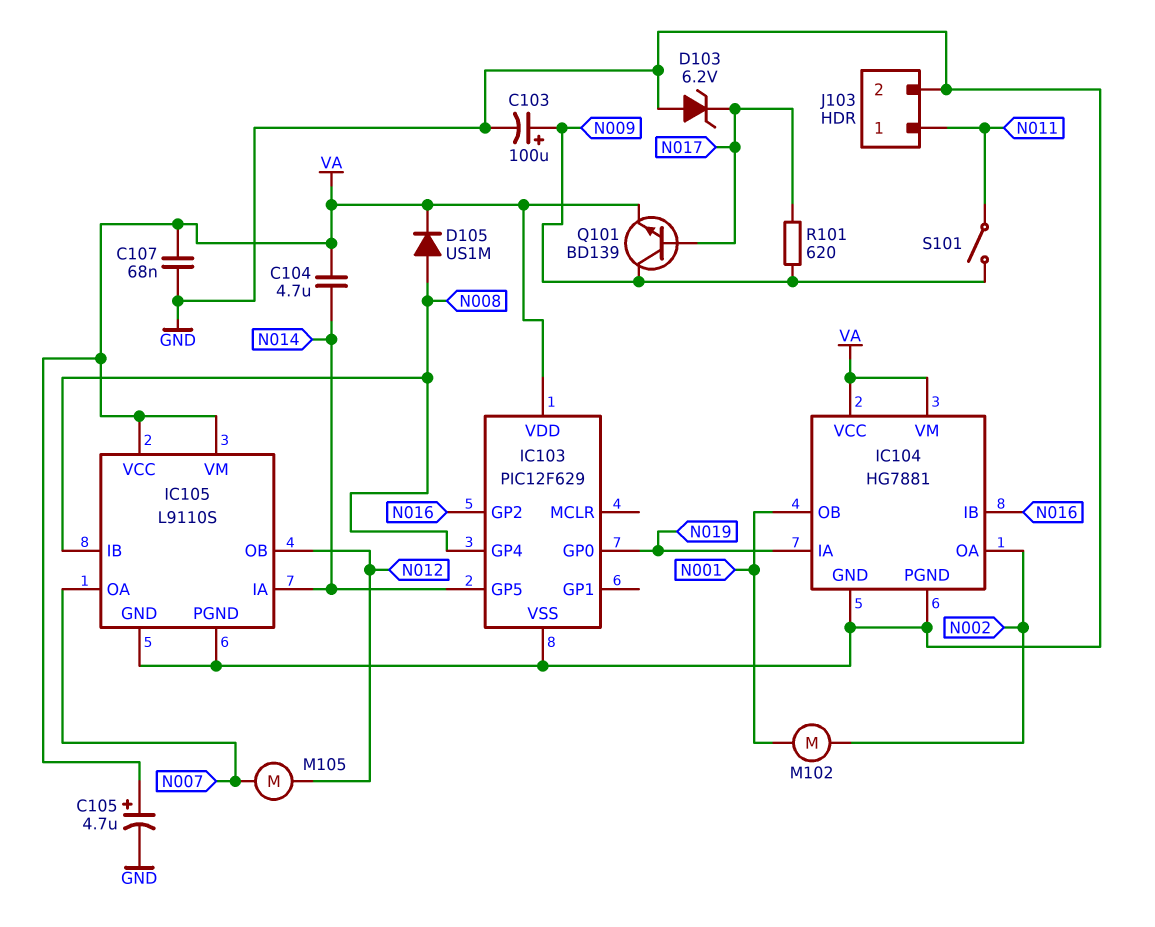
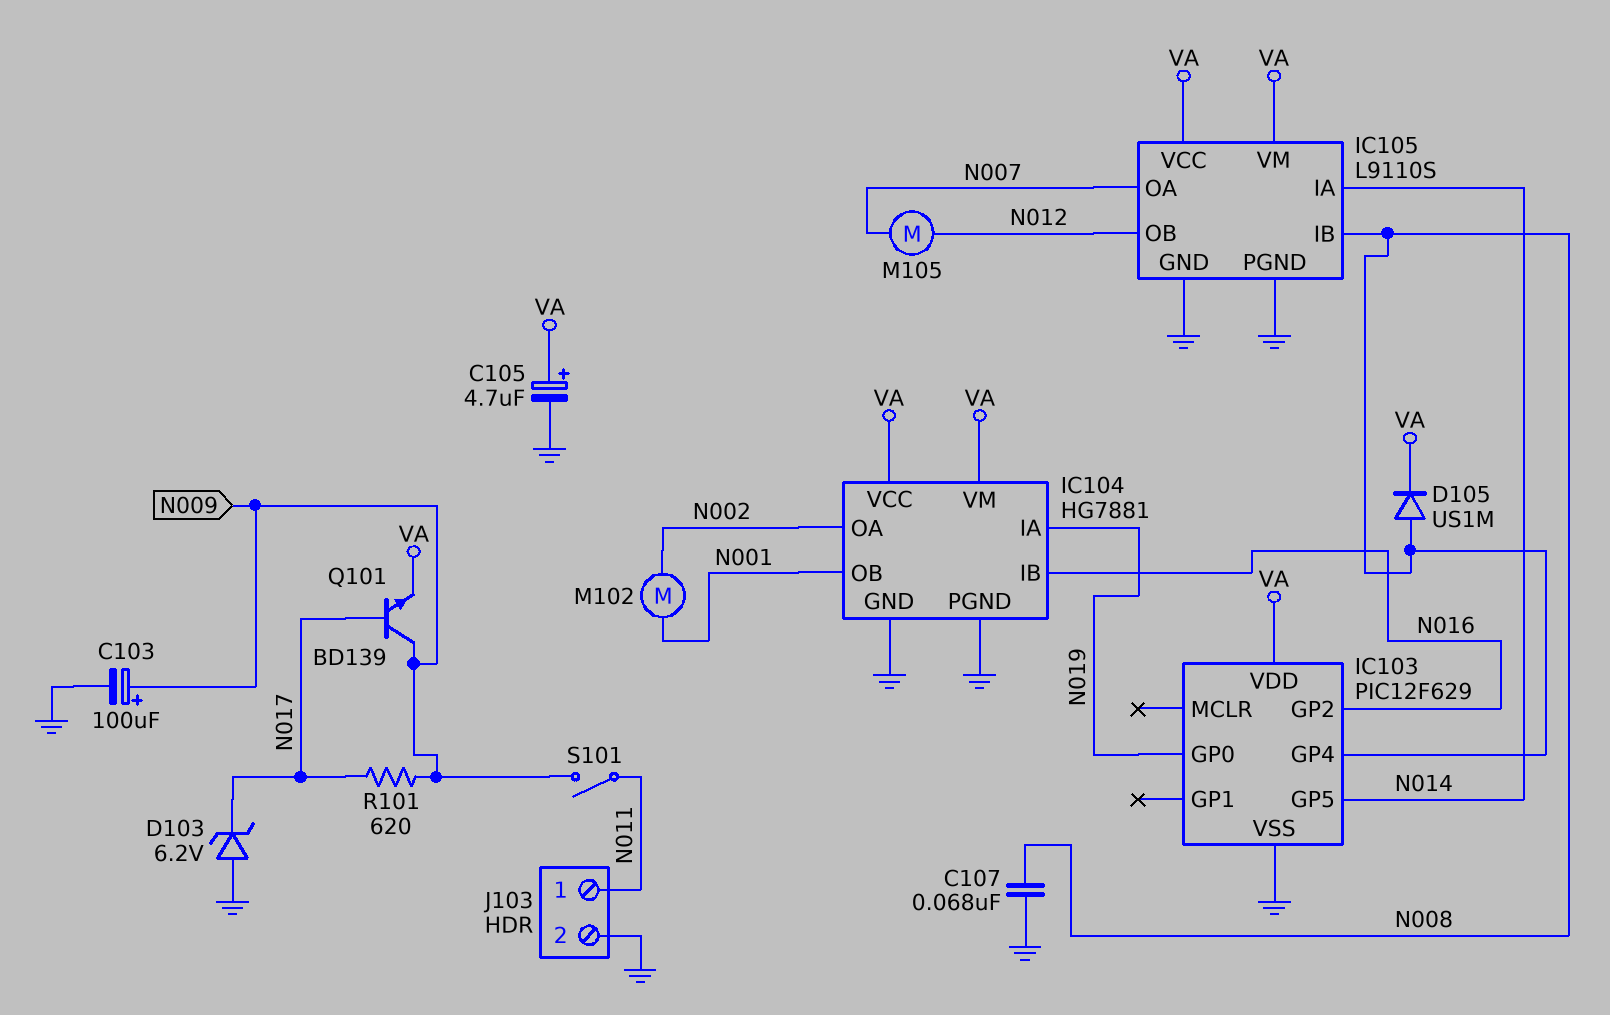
C104: 4.7uF (N014, VA) -> none
C107: 68nF (GND, VA) -> 68nF (GND, N008)

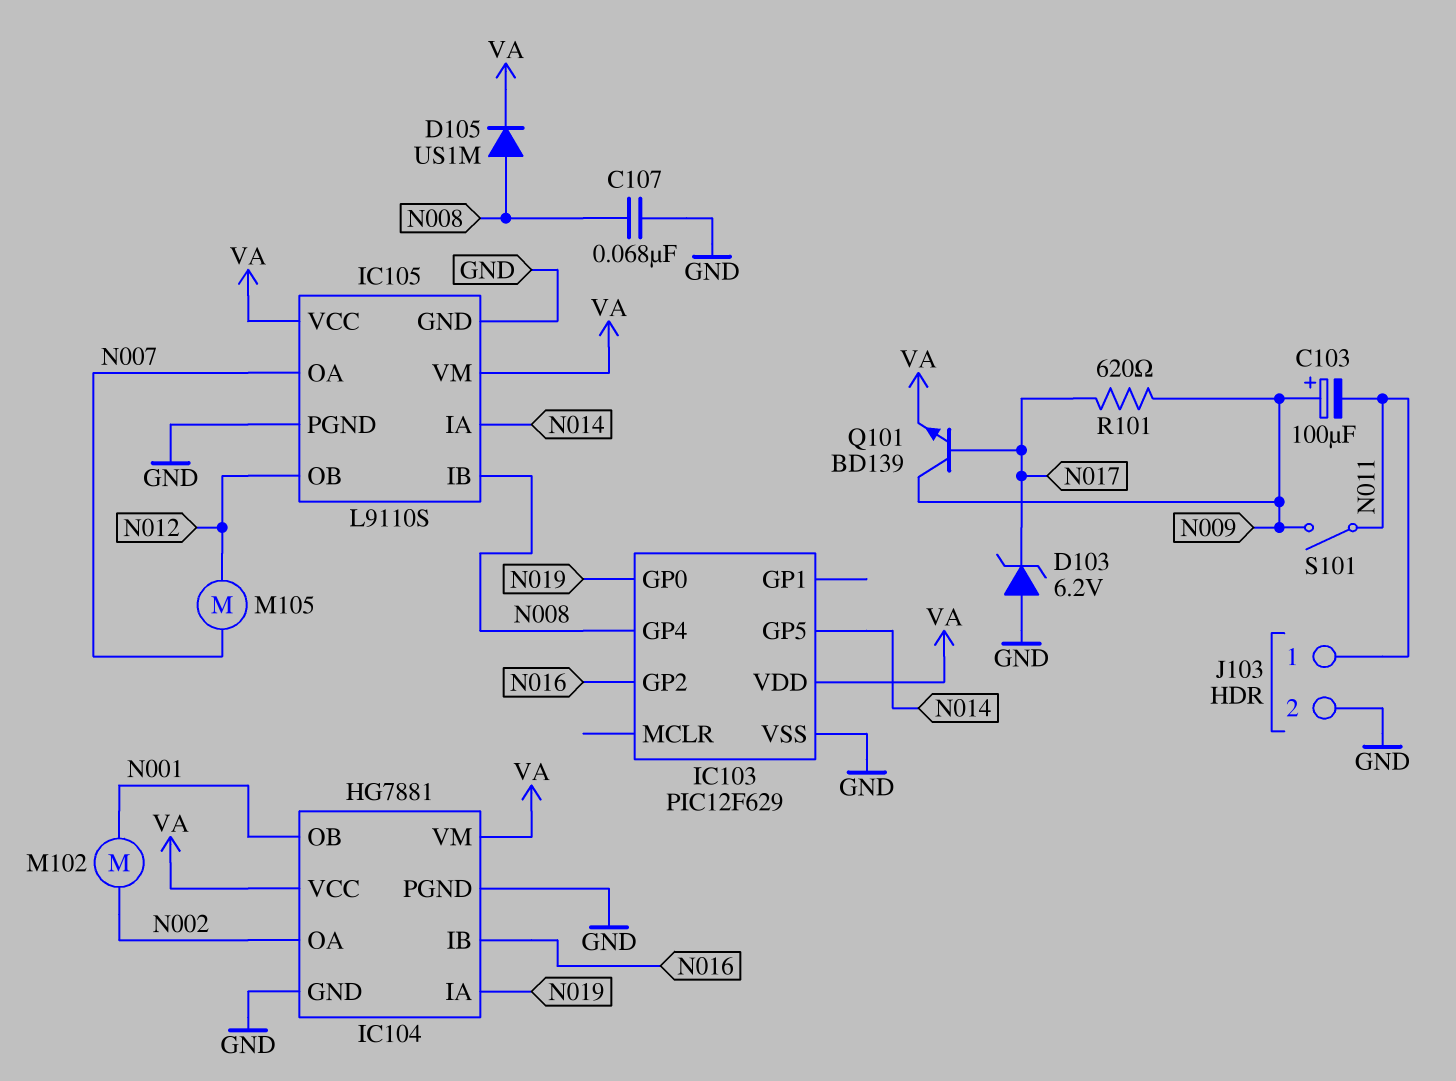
C103: 100uF (plus N009, minus GND) -> 100uF (plus N009, minus N011)
C105: 4.7uF (plus VA, minus GND) -> none

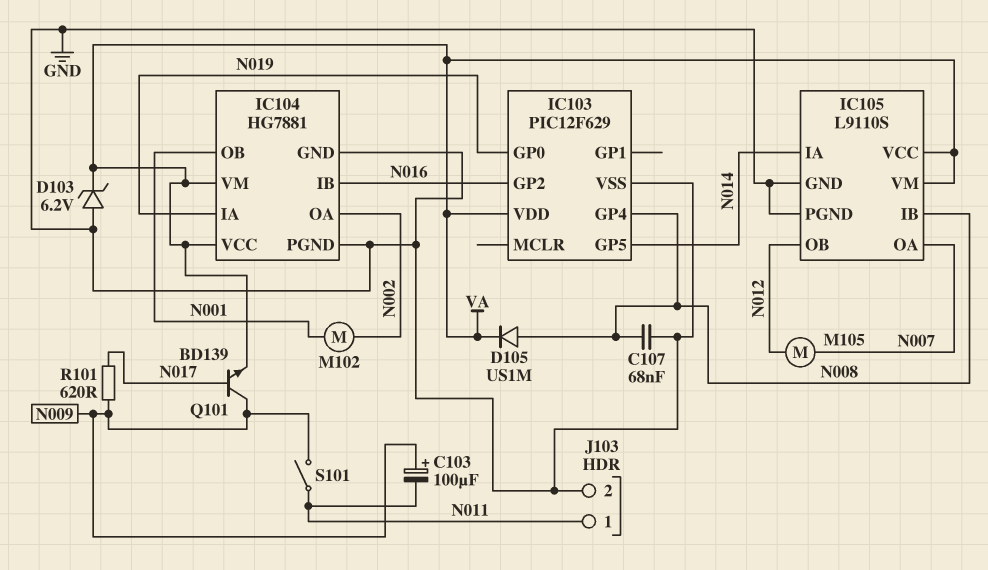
D103: zener 6.2V (A GND, K N017) -> zener 6.2V (A GND, K VA)

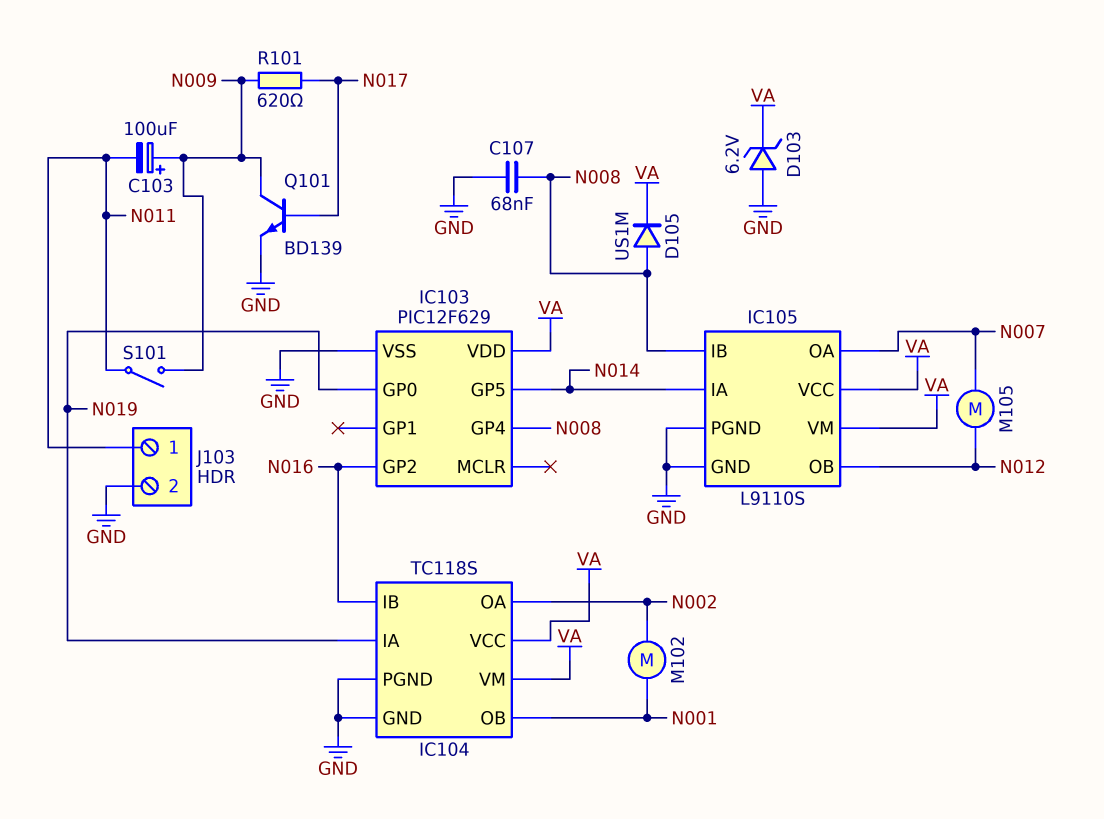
IC104: HG7881 -> TC118S
Q101: NPN BD139 (B N017, C N009, E VA) -> NPN BD139 (B N017, C N009, E GND)

